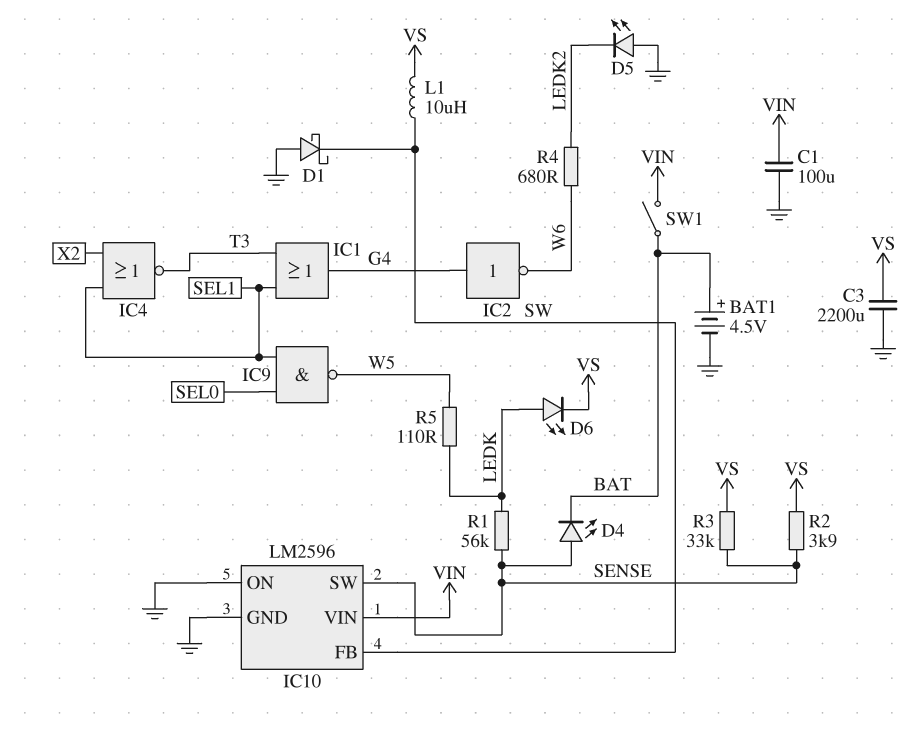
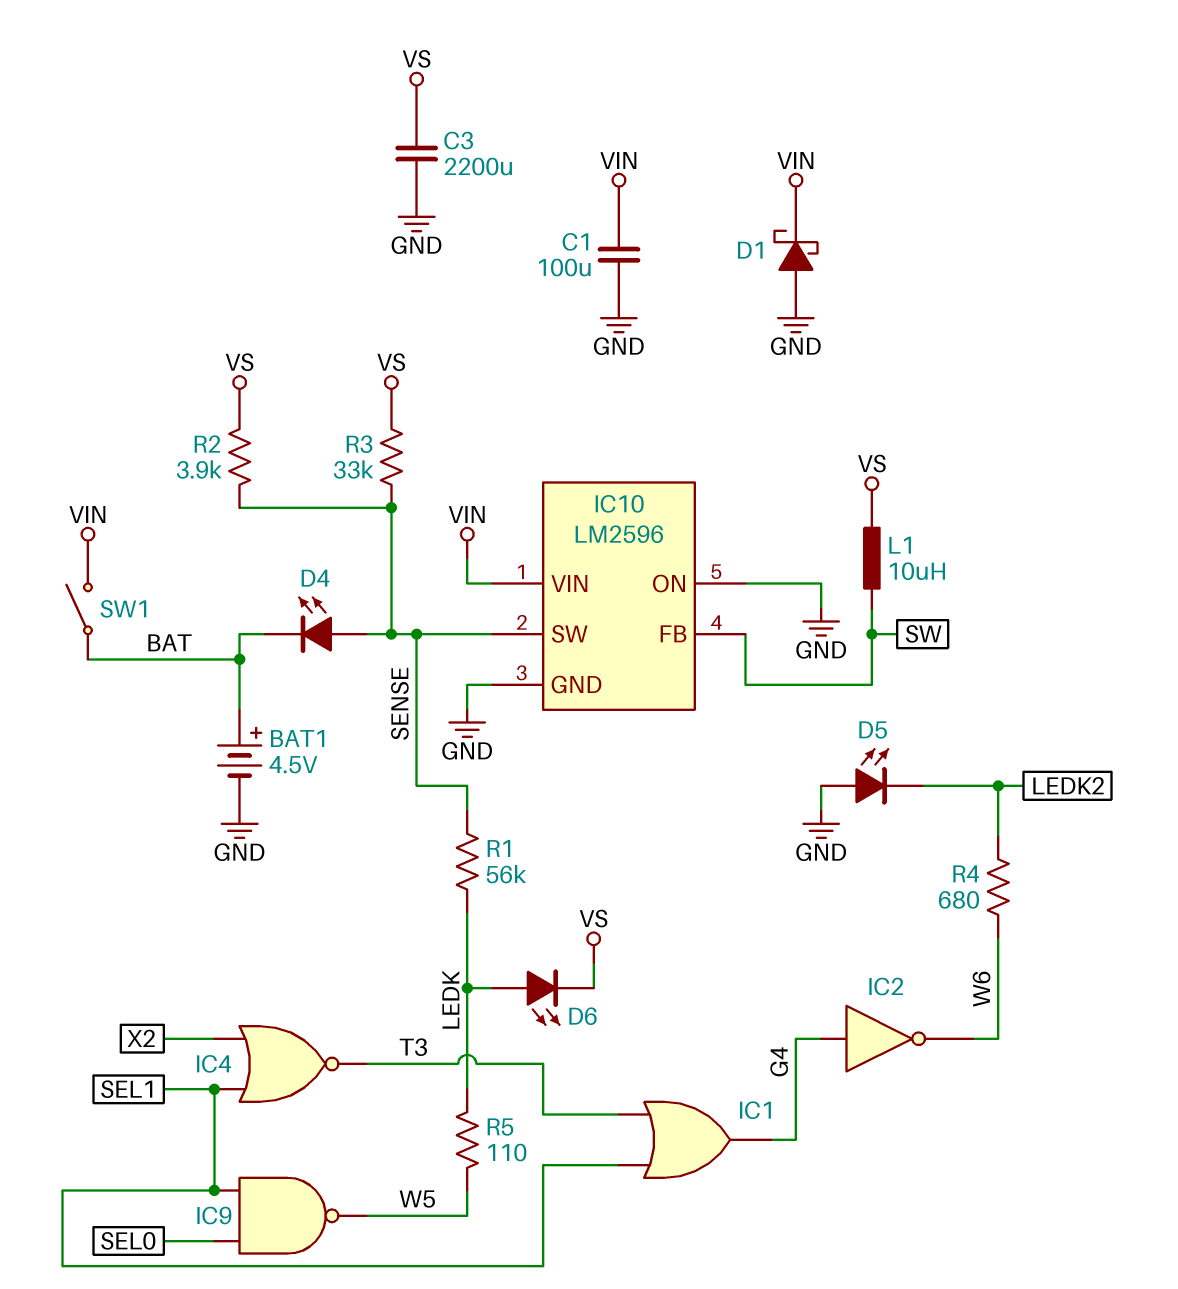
D1: schottky (A GND, K SW) -> schottky (A GND, K VIN)

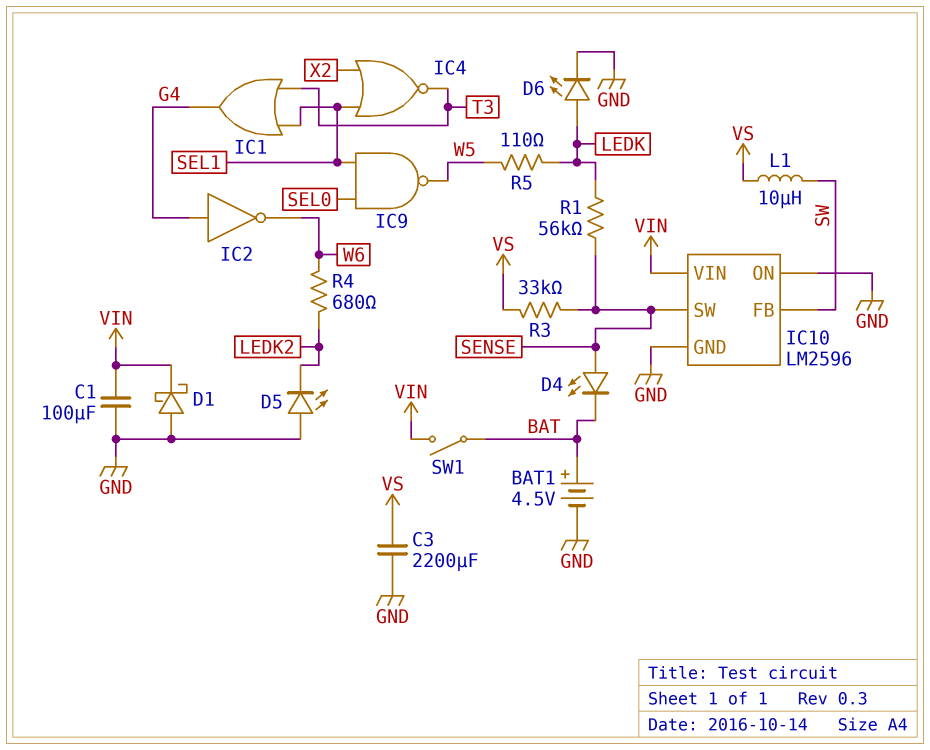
D6: LED (A LEDK, K VS) -> LED (A LEDK, K GND)
R2: 3.9k (SENSE, VS) -> none

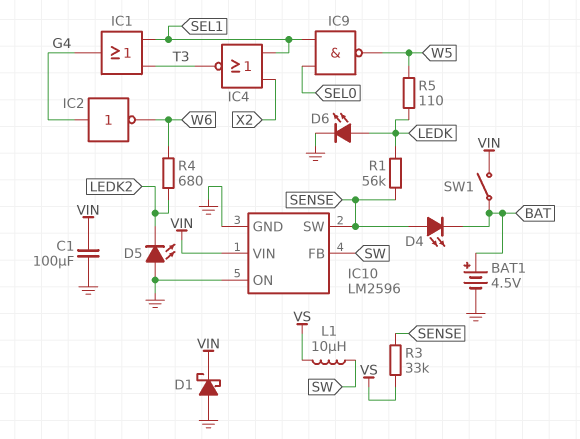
C3: 2200uF (GND, VS) -> none

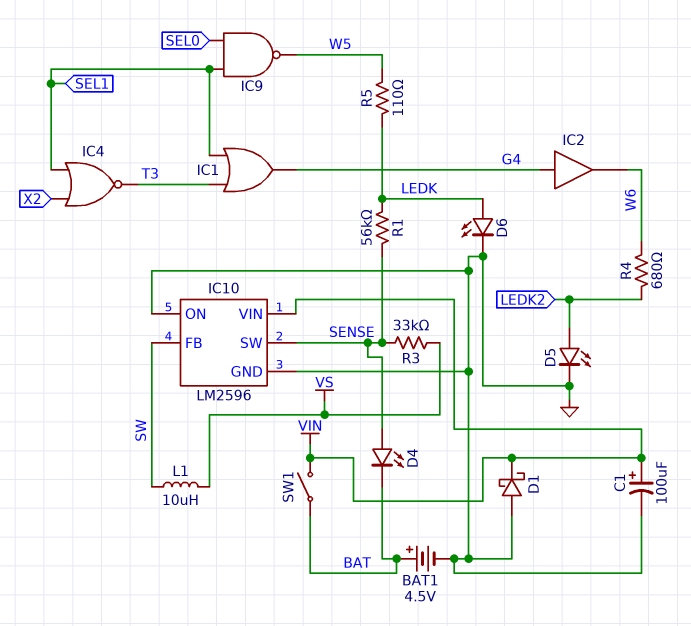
C1: 100uF (GND, VIN) -> 100uF (plus VIN, minus GND)
D5: LED (A GND, K LEDK2) -> LED (A LEDK2, K GND)
IC2: NOT (in G4, out W6) -> buffer (in G4, out W6)

